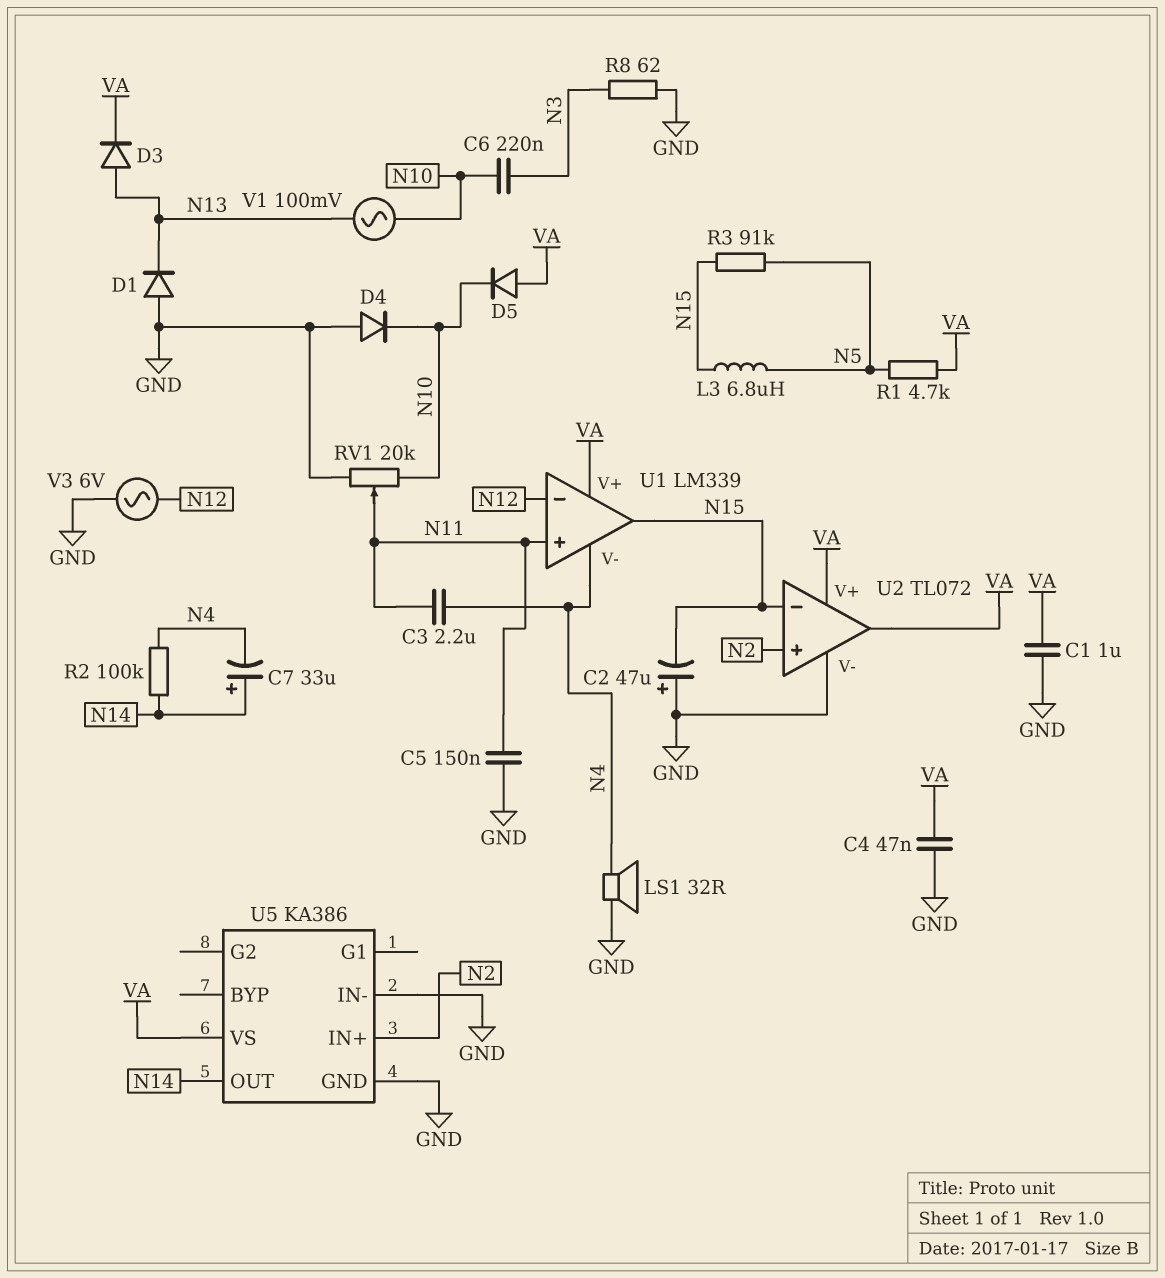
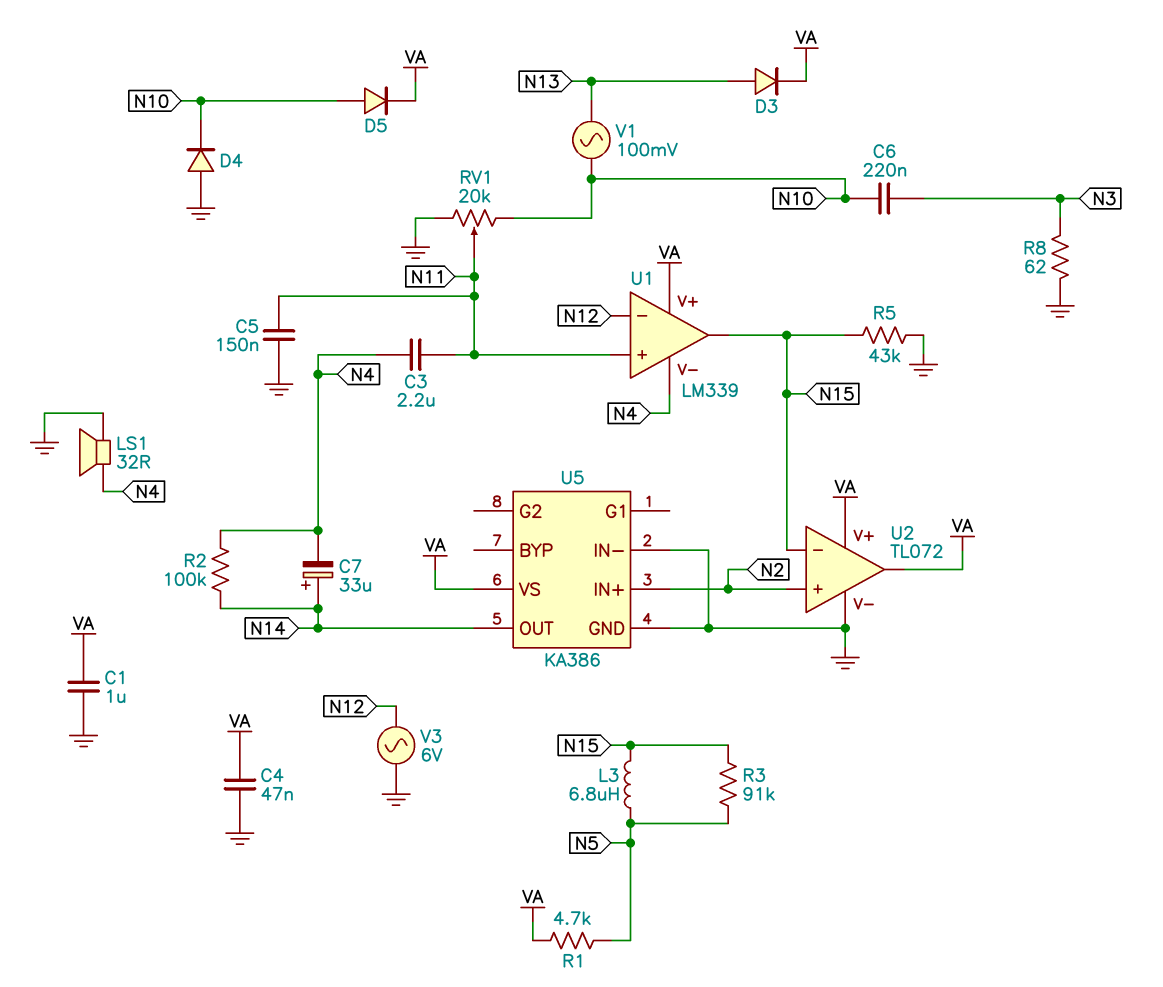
C2: 47uF (plus GND, minus N15) -> none
D1: diode (A GND, K N13) -> none
D5: diode (A VA, K N10) -> diode (A N10, K VA)
R5: none -> 43k (GND, N15)

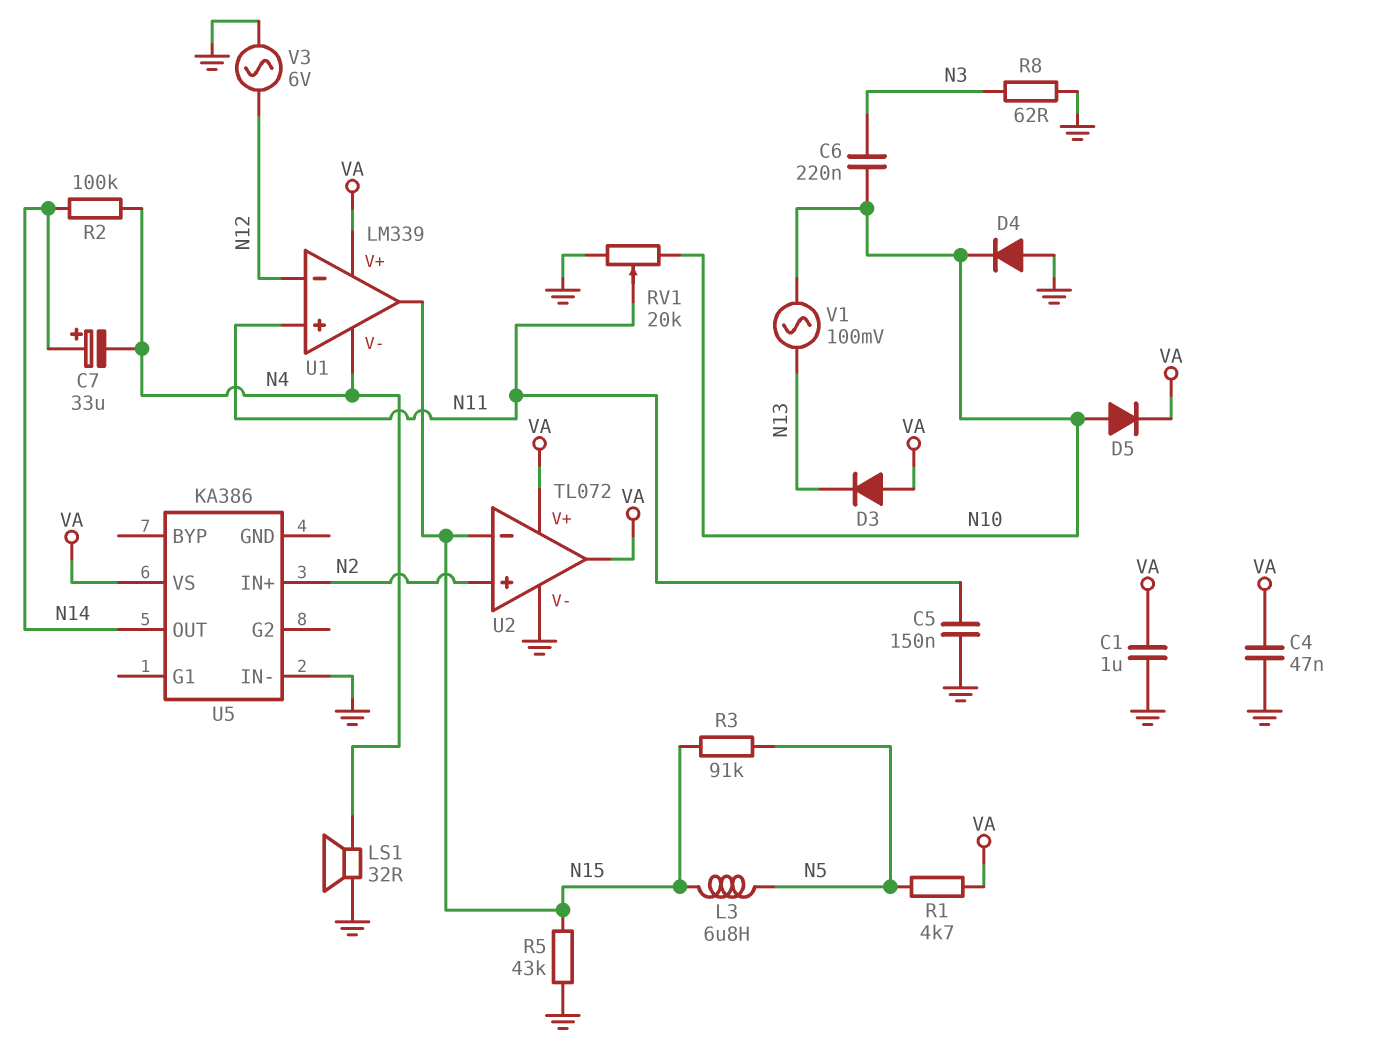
C3: 2.2uF (N4, N11) -> none
D3: diode (A N13, K VA) -> diode (A VA, K N13)
U5 pin GND: GND -> none

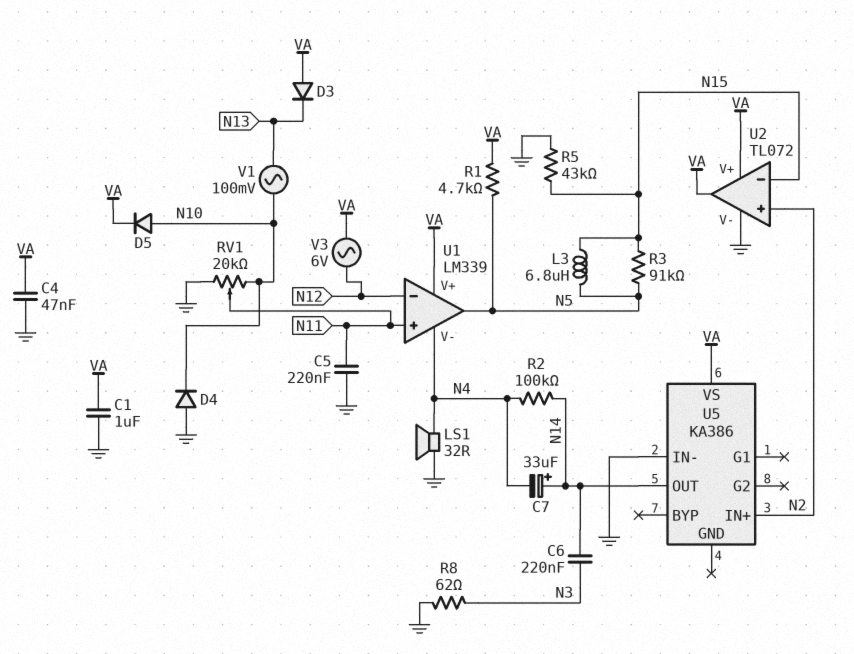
C5: 150nF (GND, N11) -> 220nF (GND, N11)
C6: 220nF (N3, N10) -> 220nF (N3, N14)
U1 pin out: N15 -> N5
V3: AC 6V (GND, N12) -> AC 6V (N12, VA)

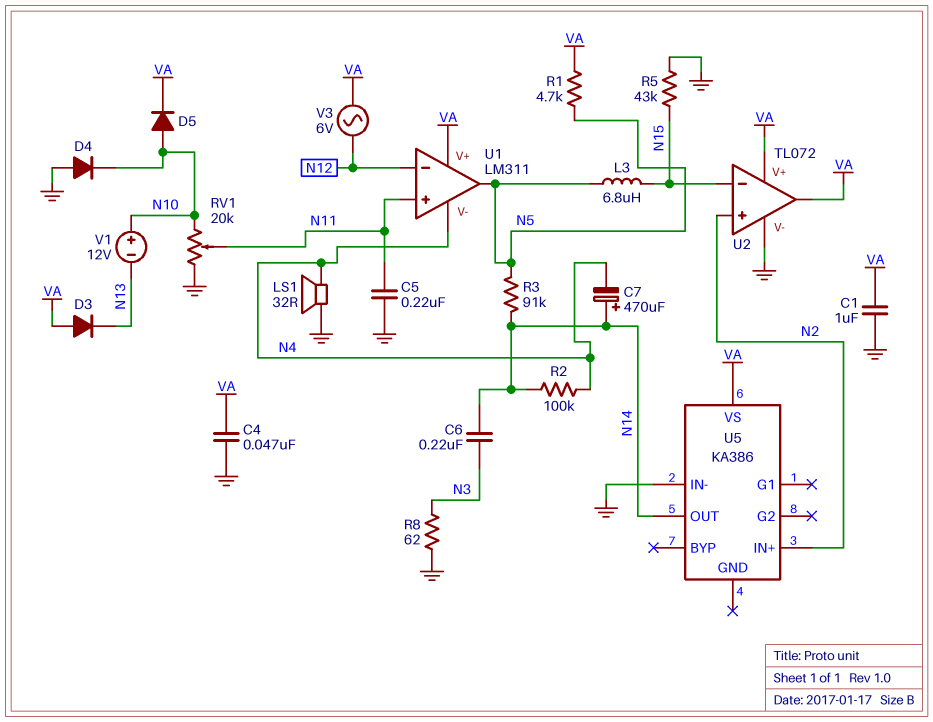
C7: 33uF (plus N14, minus N4) -> 470uF (plus N14, minus N4)
R3: 91k (N5, N15) -> 91k (N5, N14)
U1: LM339 -> LM311
V1: AC 100mV (N10, N13) -> 12V (plus N10, minus N13)

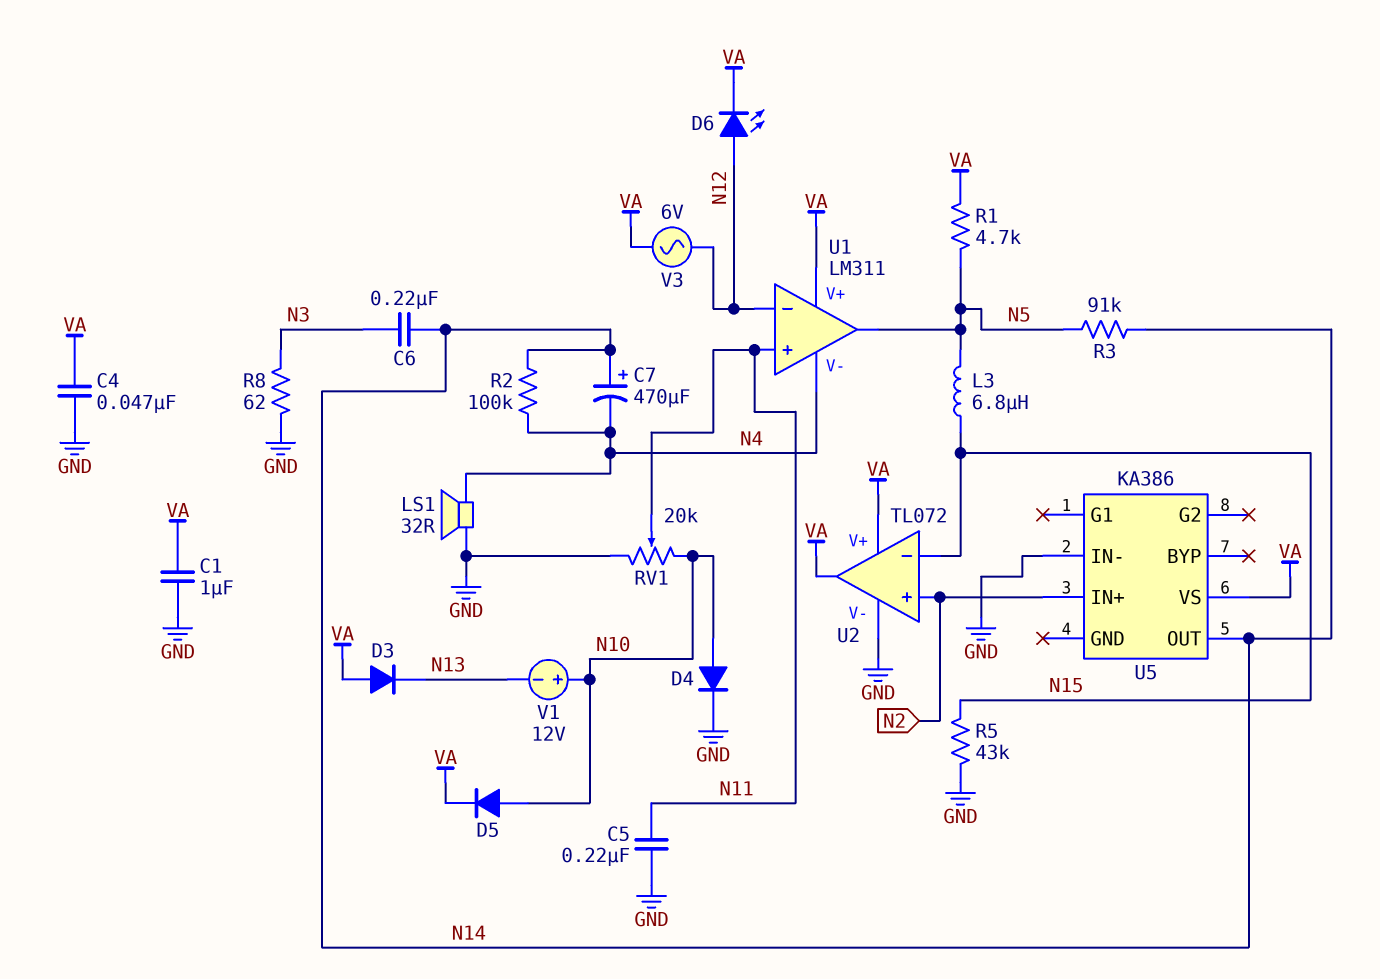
D4: diode (A GND, K N10) -> diode (A N10, K GND)
D6: none -> LED (A N12, K VA)

